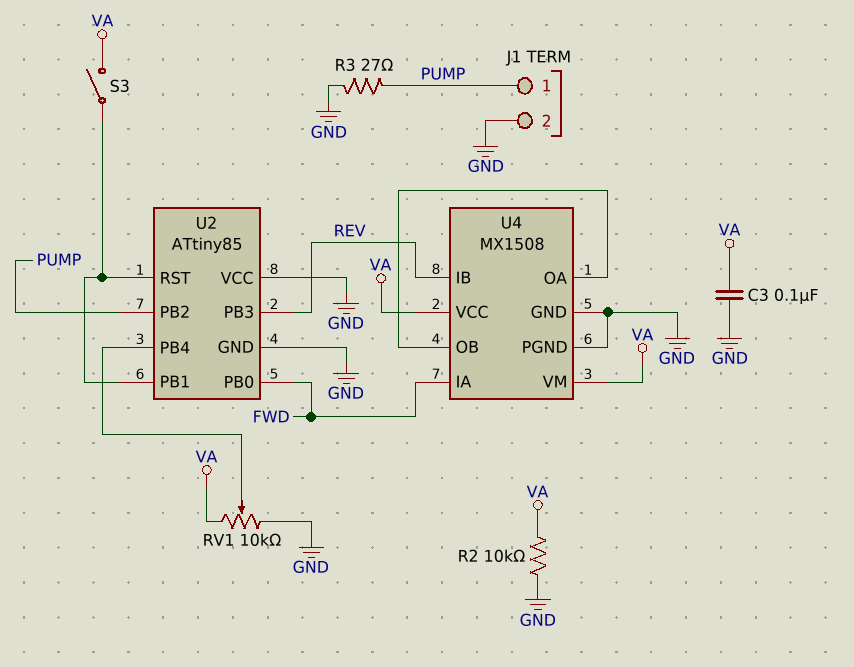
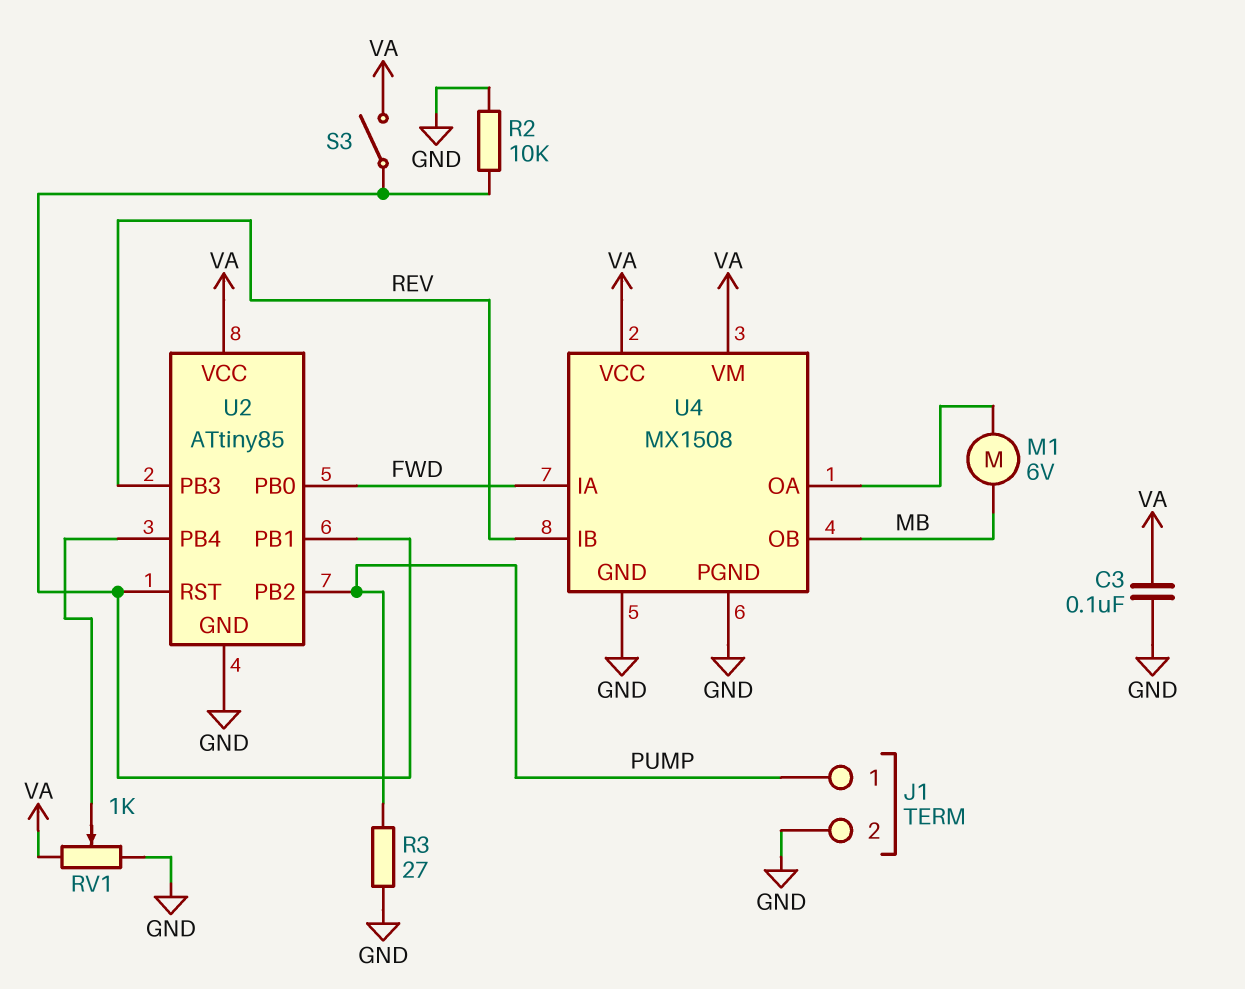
M1: none -> motor 6V (MB, U4/OA)
R2: 10k (GND, VA) -> 10k (GND, U2/PB1)
RV1: 10k (GND, VA, wiper U2/PB4) -> 1k (GND, VA, wiper U2/PB4)
U2 pin VCC: GND -> VA
U4 pin OB: U4/OA -> MB

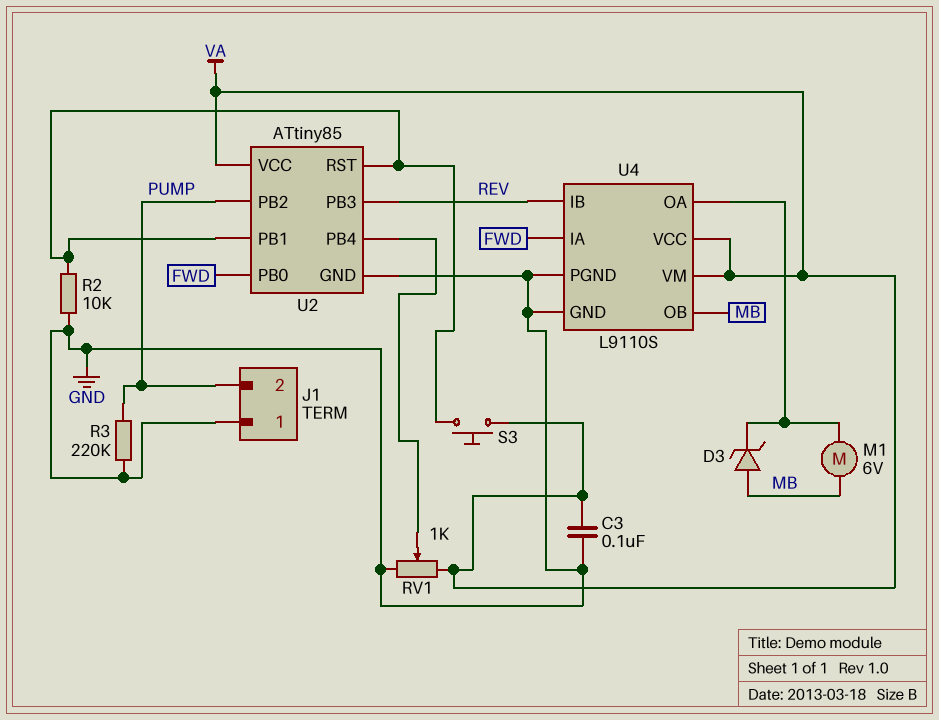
D3: none -> zener (A MB, K U4/OA)
J1 pin 1: PUMP -> GND
J1 pin 2: GND -> PUMP
R3: 27 (GND, PUMP) -> 220k (GND, PUMP)
S3: switch (U2/PB1, VA) -> button (U2/PB1, VA)
U4: MX1508 -> L9110S

